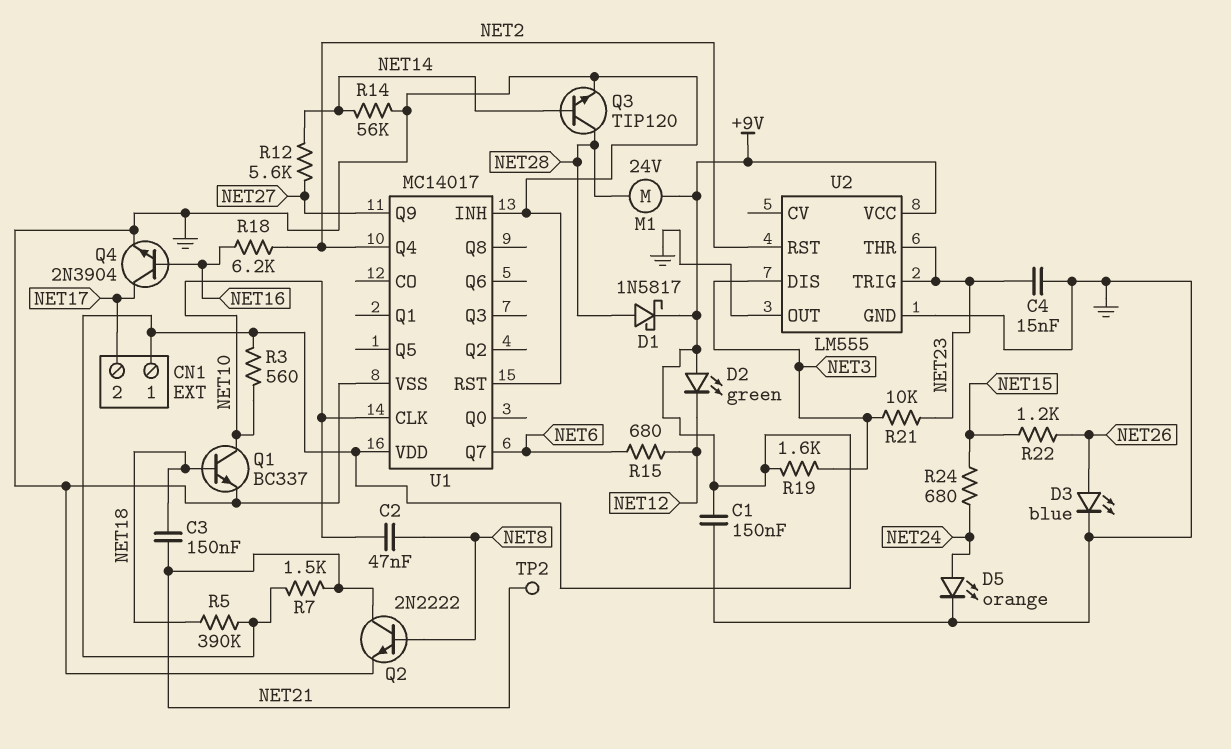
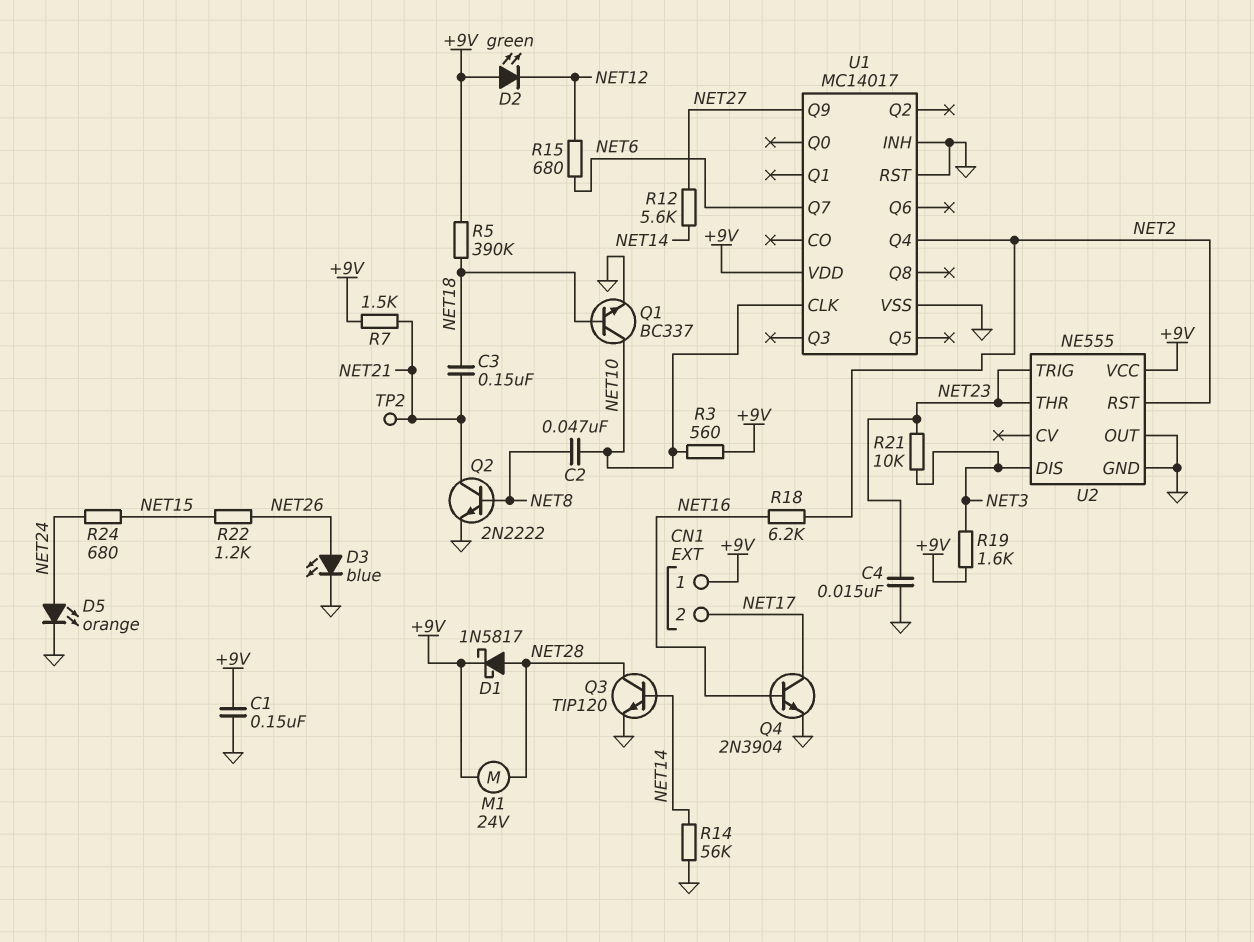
U2: LM555 -> NE555

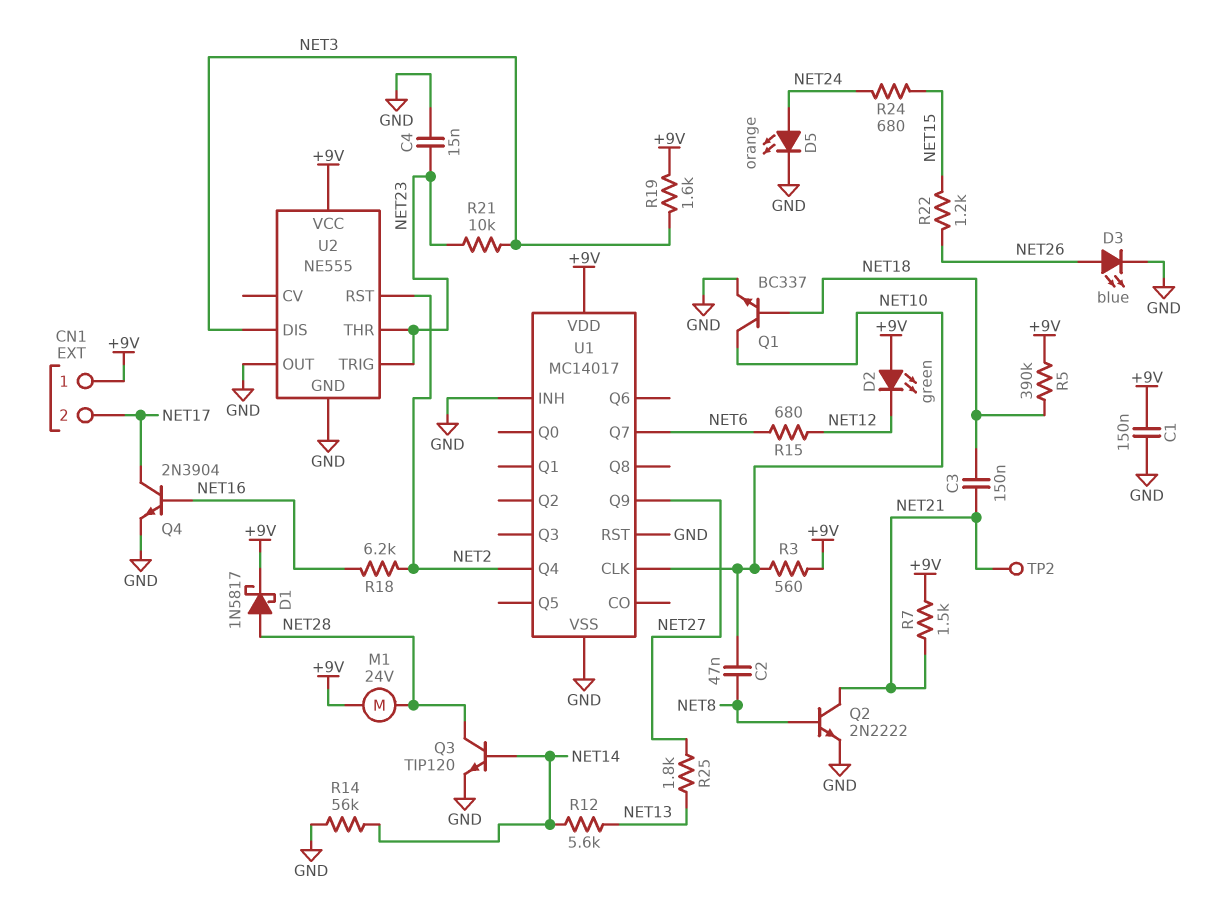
R12: 5.6k (NET14, NET27) -> 5.6k (NET13, NET14)
R25: none -> 1.8k (NET13, NET27)

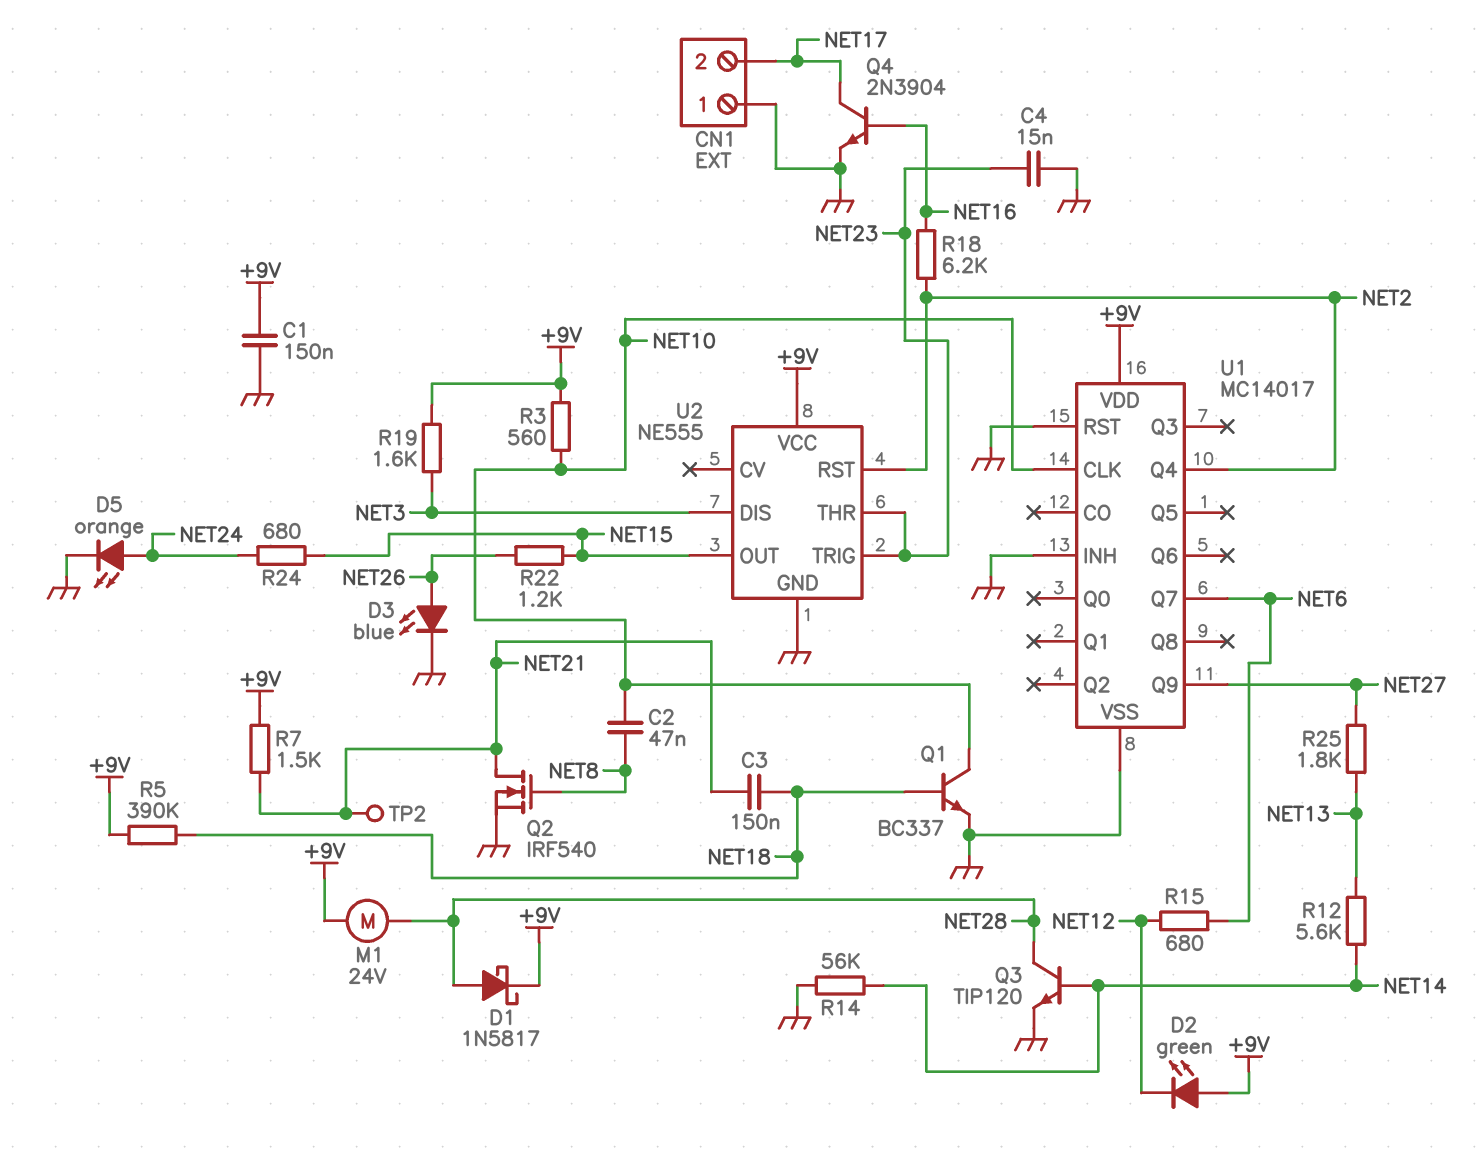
CN1 pin 1: +9V -> GND
Q2: NPN 2N2222 (B NET8, C NET21, E GND) -> NMOS IRF540 (G NET8, D NET21, S GND)
R21: 10k (NET3, NET23) -> none
U2 pin OUT: GND -> NET15

